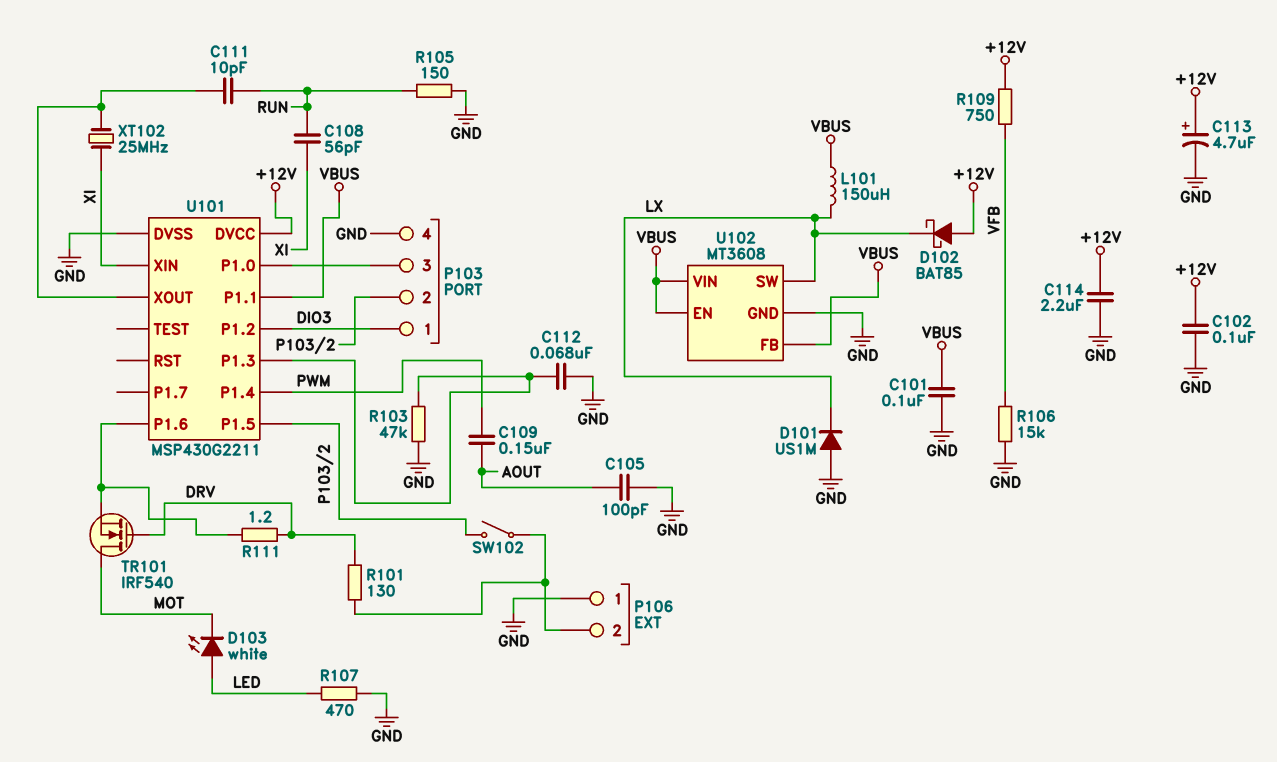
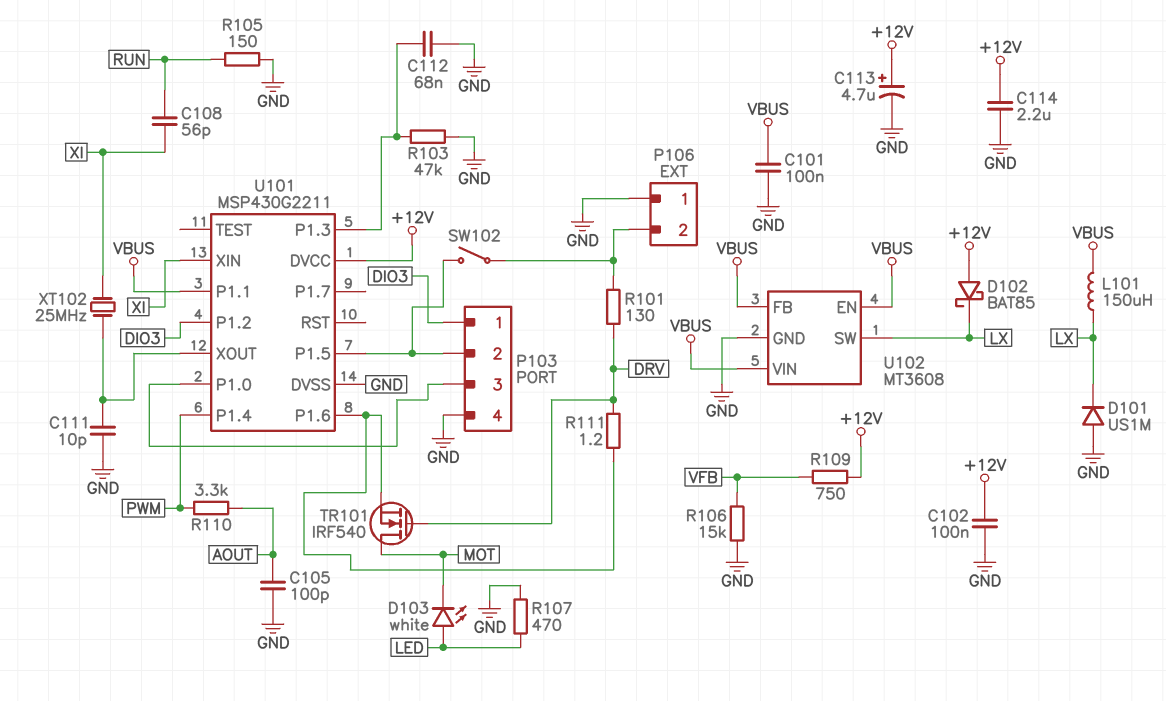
C109: 150nF (AOUT, PWM) -> none
C111: 10pF (RUN, U101/XOUT) -> 10pF (GND, U101/XOUT)
R110: none -> 3.3k (AOUT, PWM)

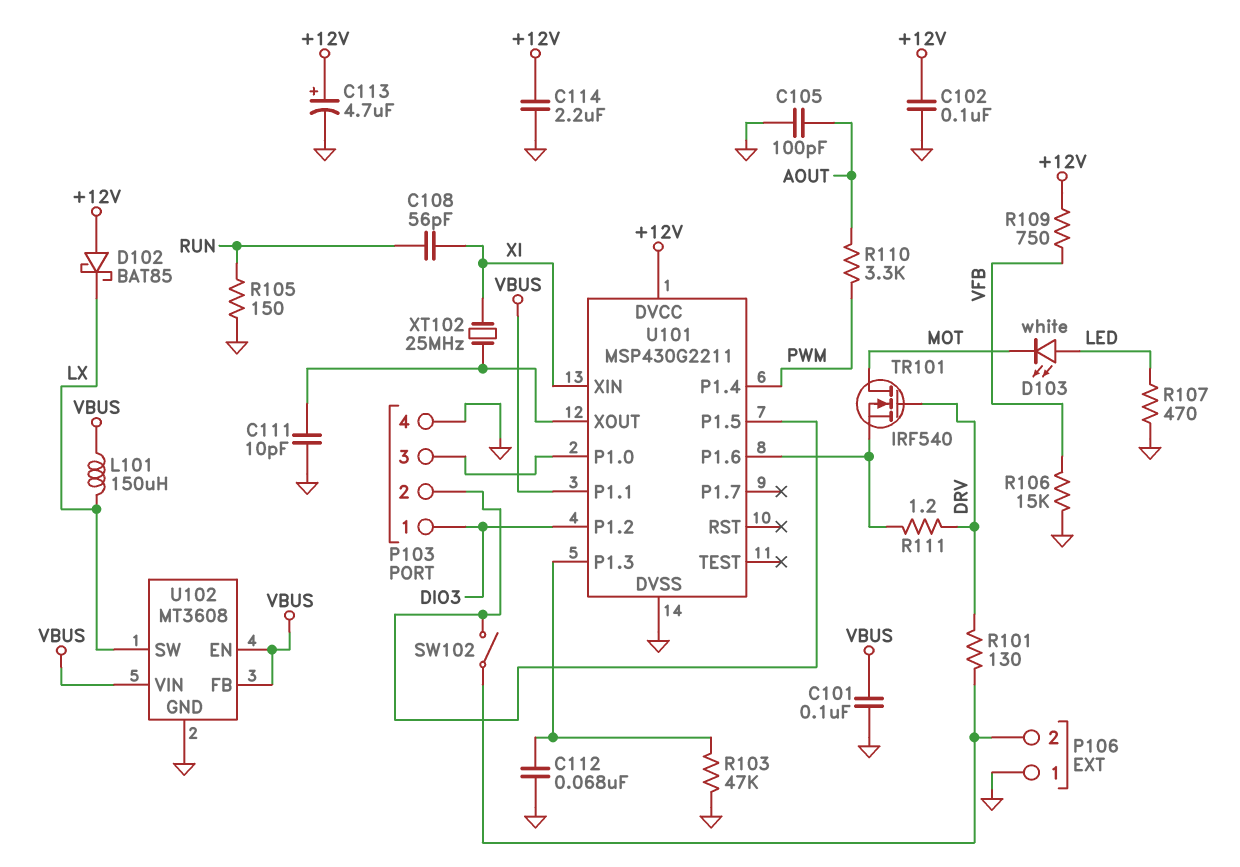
D101: diode US1M (A GND, K LX) -> none

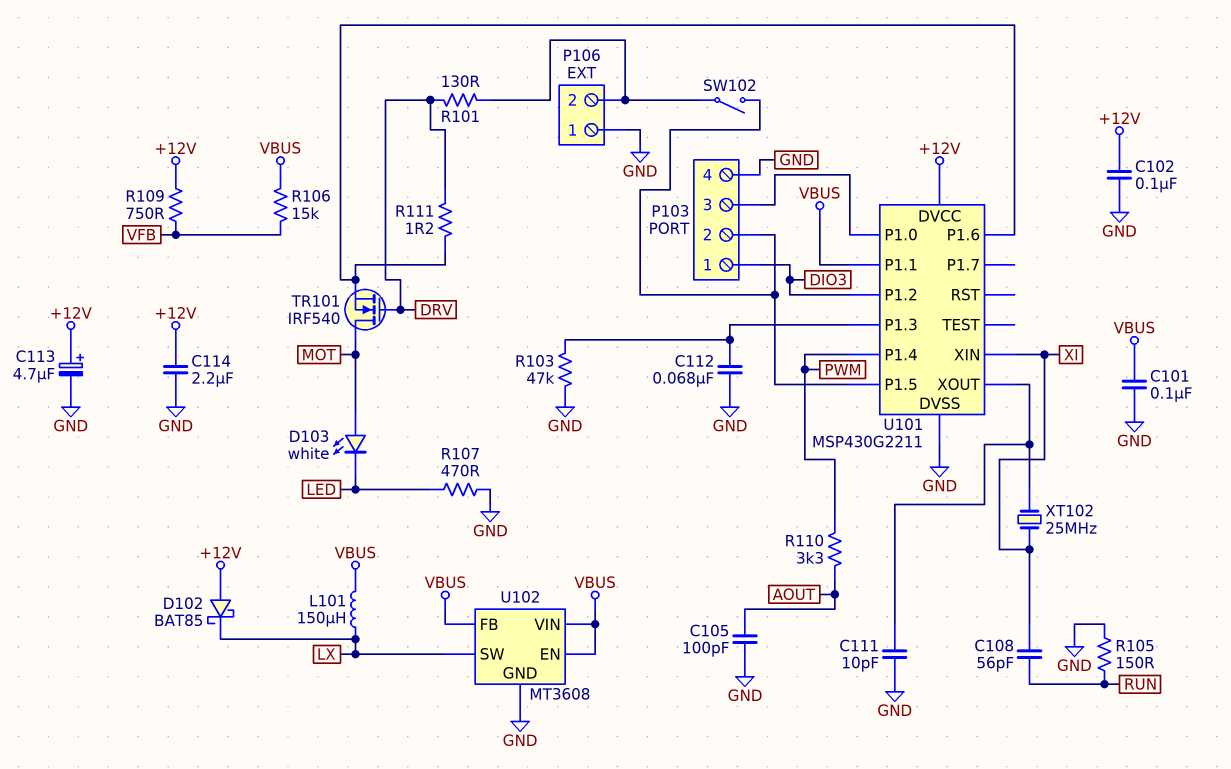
D103: LED white (A LED, K MOT) -> LED white (A MOT, K LED)
R106: 15k (GND, VFB) -> 15k (VBUS, VFB)

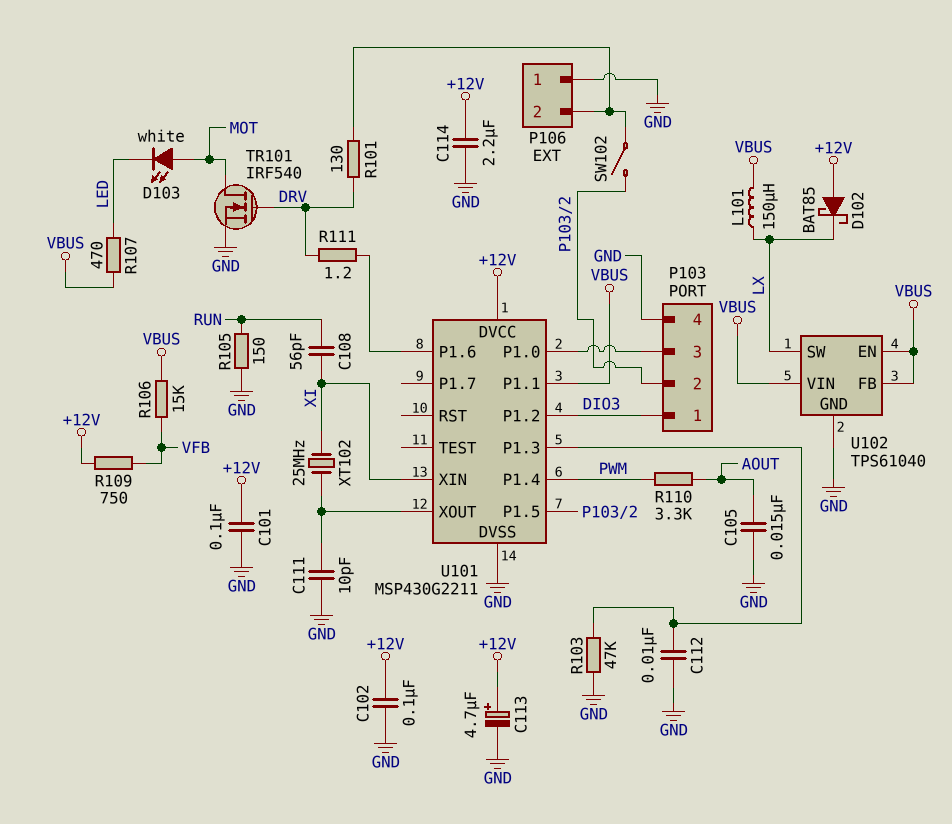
C101: 100nF (GND, VBUS) -> 100nF (+12V, GND)
C105: 100pF (AOUT, GND) -> 15nF (AOUT, GND)
C112: 68nF (GND, U101/P1.3) -> 10nF (GND, U101/P1.3)
R107: 470 (GND, LED) -> 470 (LED, VBUS)
TR101: NMOS IRF540 (G DRV, D MOT, S U101/P1.6) -> NMOS IRF540 (G DRV, D MOT, S GND)
U102: MT3608 -> TPS61040

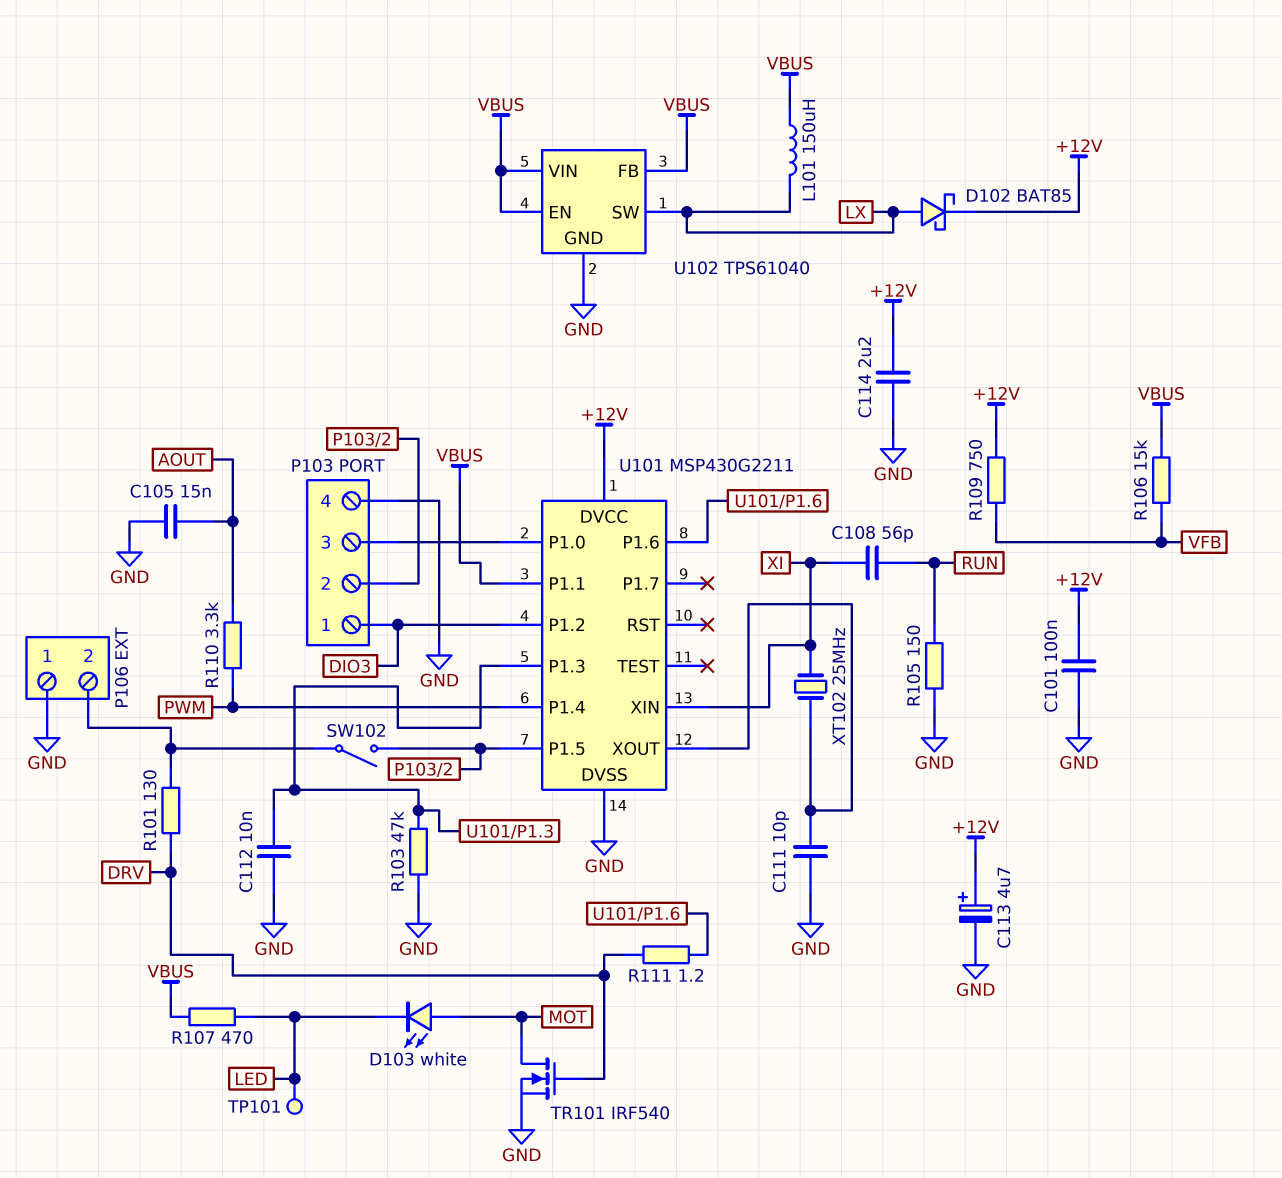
C102: 100nF (+12V, GND) -> none
D102: schottky BAT85 (A +12V, K LX) -> schottky BAT85 (A LX, K +12V)
TP101: none -> test point (LED)

